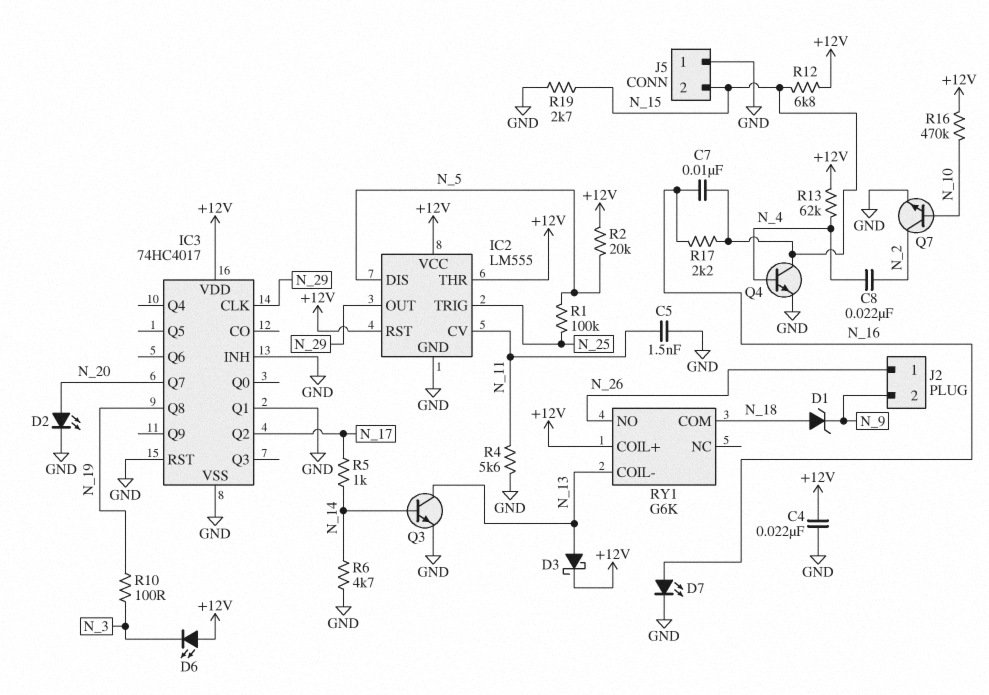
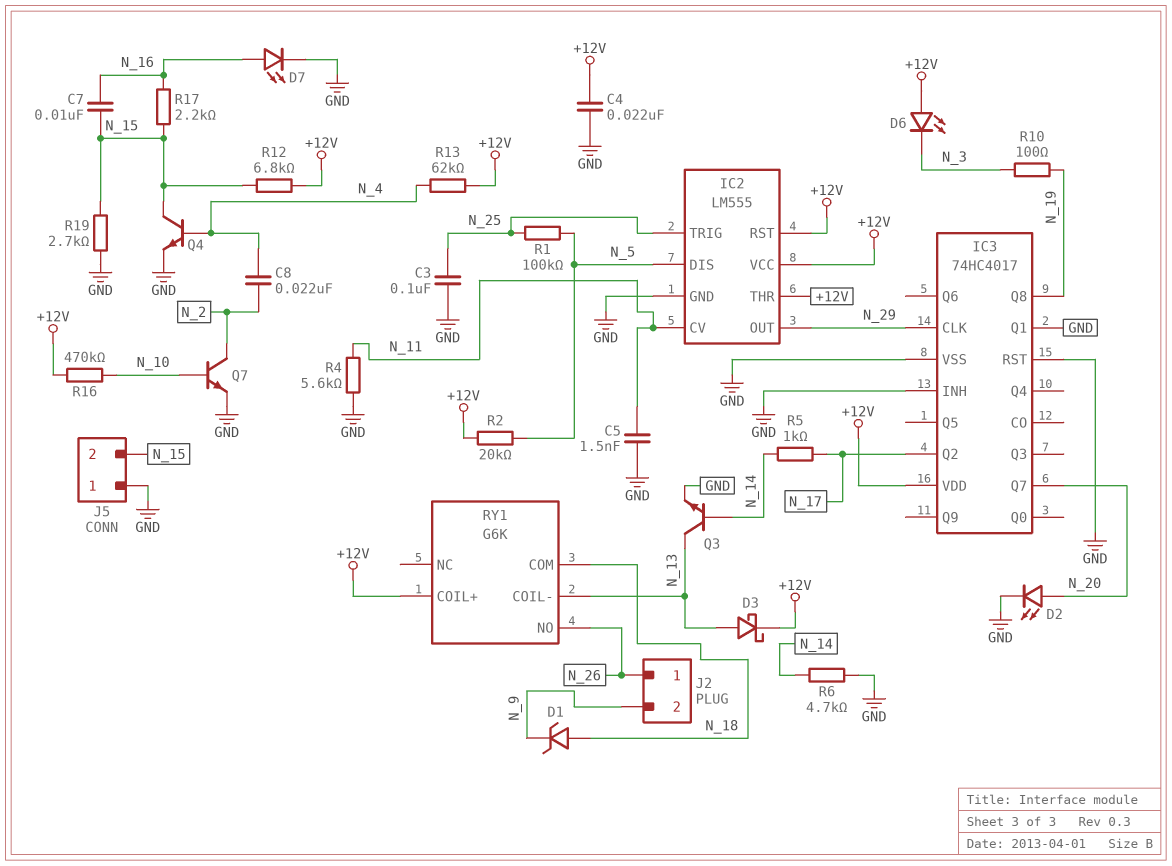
C3: none -> 100nF (GND, N_25)

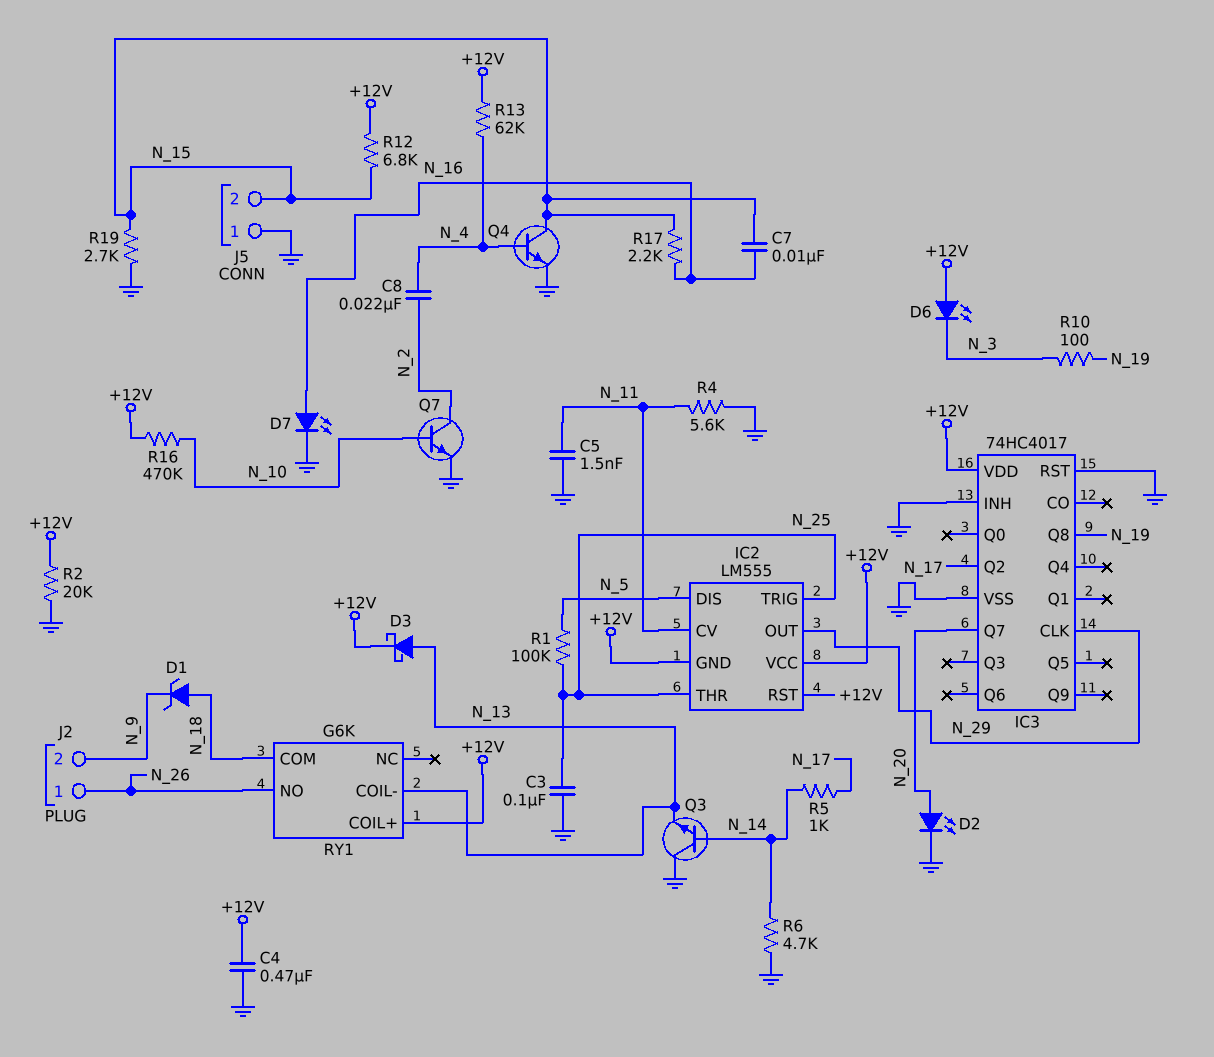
C4: 22nF (+12V, GND) -> 470nF (+12V, GND)
IC2 pin GND: GND -> +12V
IC2 pin THR: +12V -> N_25
IC3 pin Q1: GND -> none
Q3: NPN (B N_14, C N_13, E GND) -> NPN (B N_14, C GND, E N_13)
R2: 20k (+12V, N_5) -> 20k (+12V, GND)

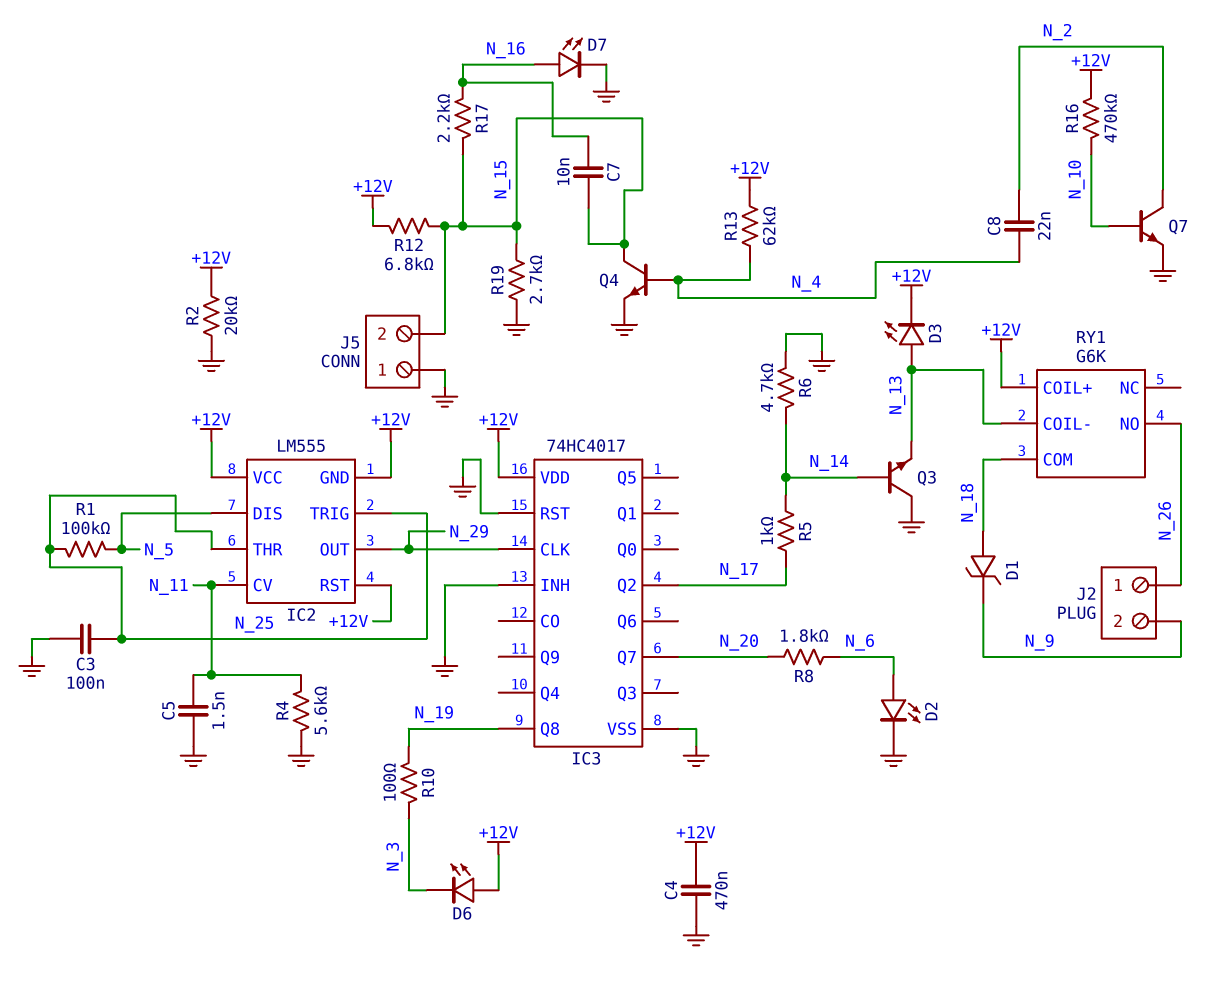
D2: LED (A N_20, K GND) -> LED (A N_6, K GND)
D3: schottky (A N_13, K +12V) -> LED (A N_13, K +12V)
R8: none -> 1.8k (N_6, N_20)

